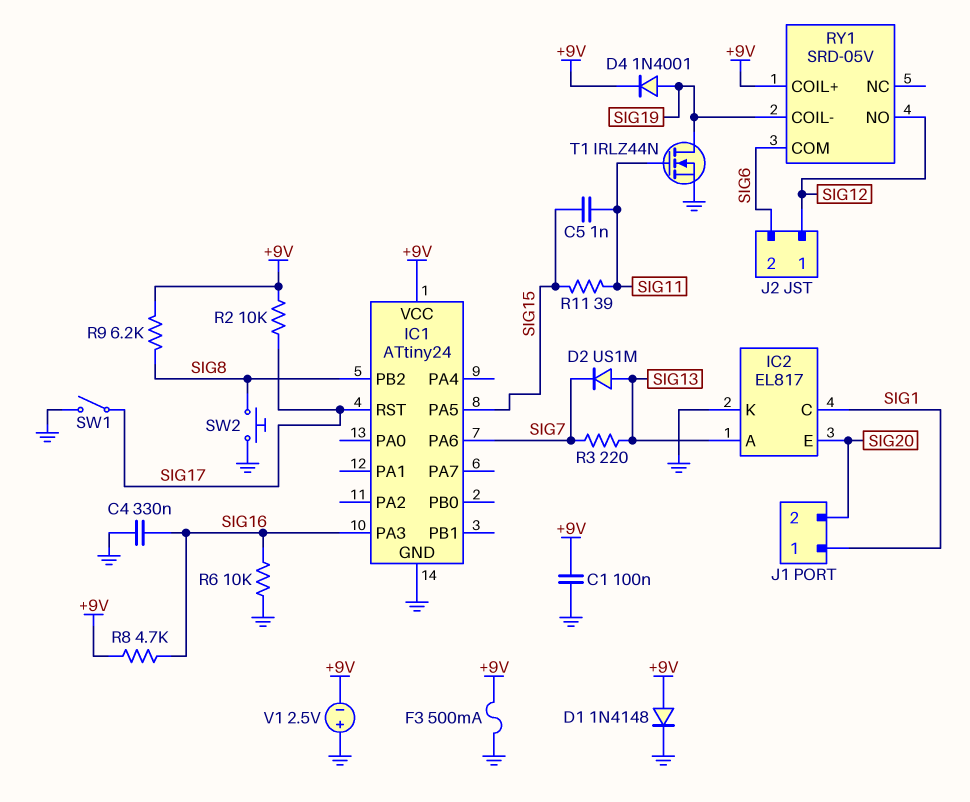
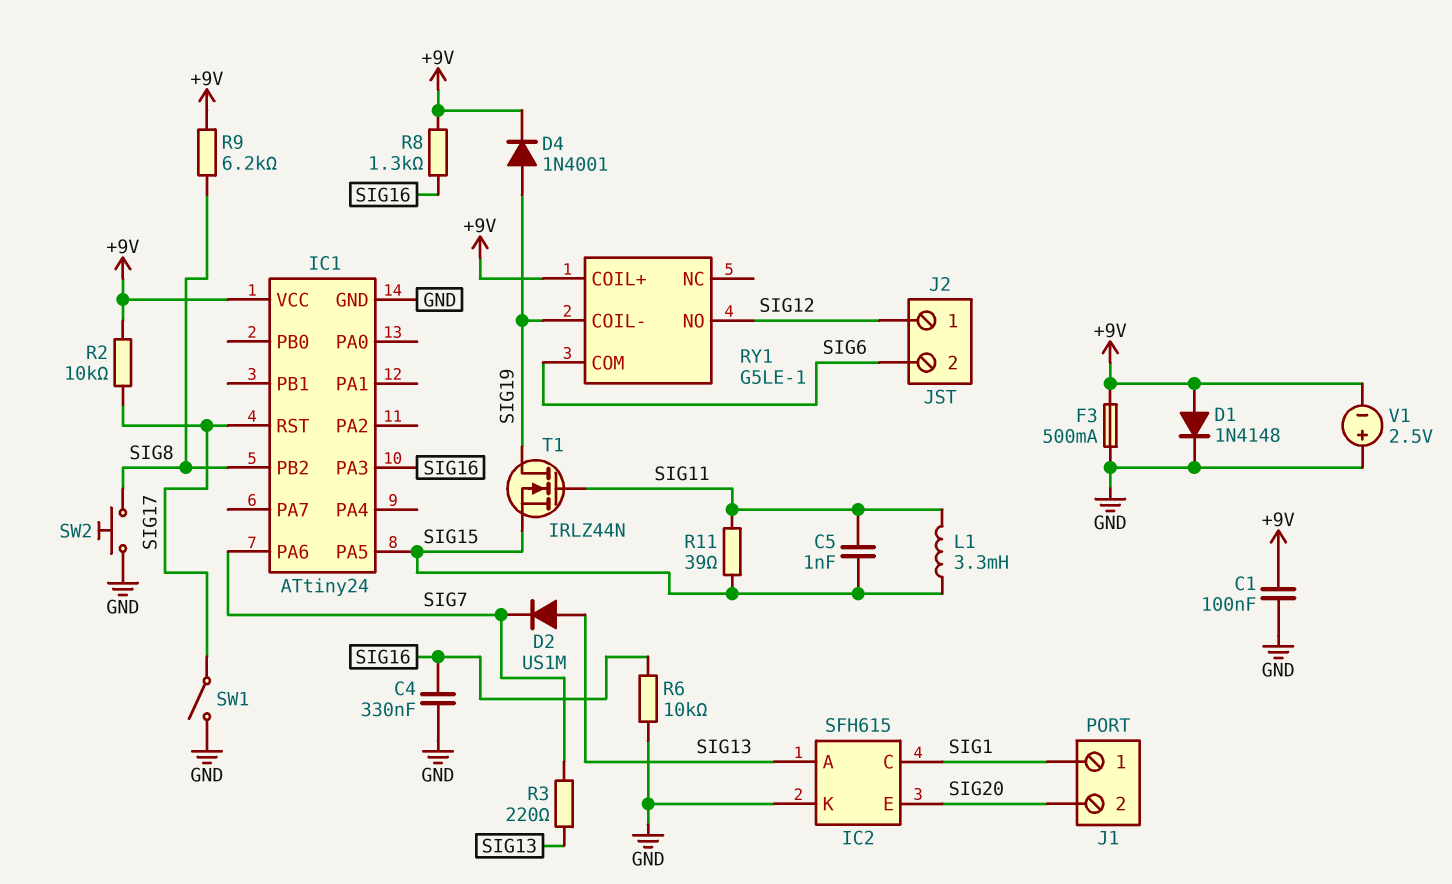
IC2: EL817 -> SFH615
L1: none -> 3.3mH (SIG11, SIG15)
R8: 4.7k (+9V, SIG16) -> 1.3k (+9V, SIG16)
RY1: SRD-05V -> G5LE-1
T1: NMOS IRLZ44N (G SIG11, D SIG19, S GND) -> NMOS IRLZ44N (G SIG11, D SIG19, S SIG15)

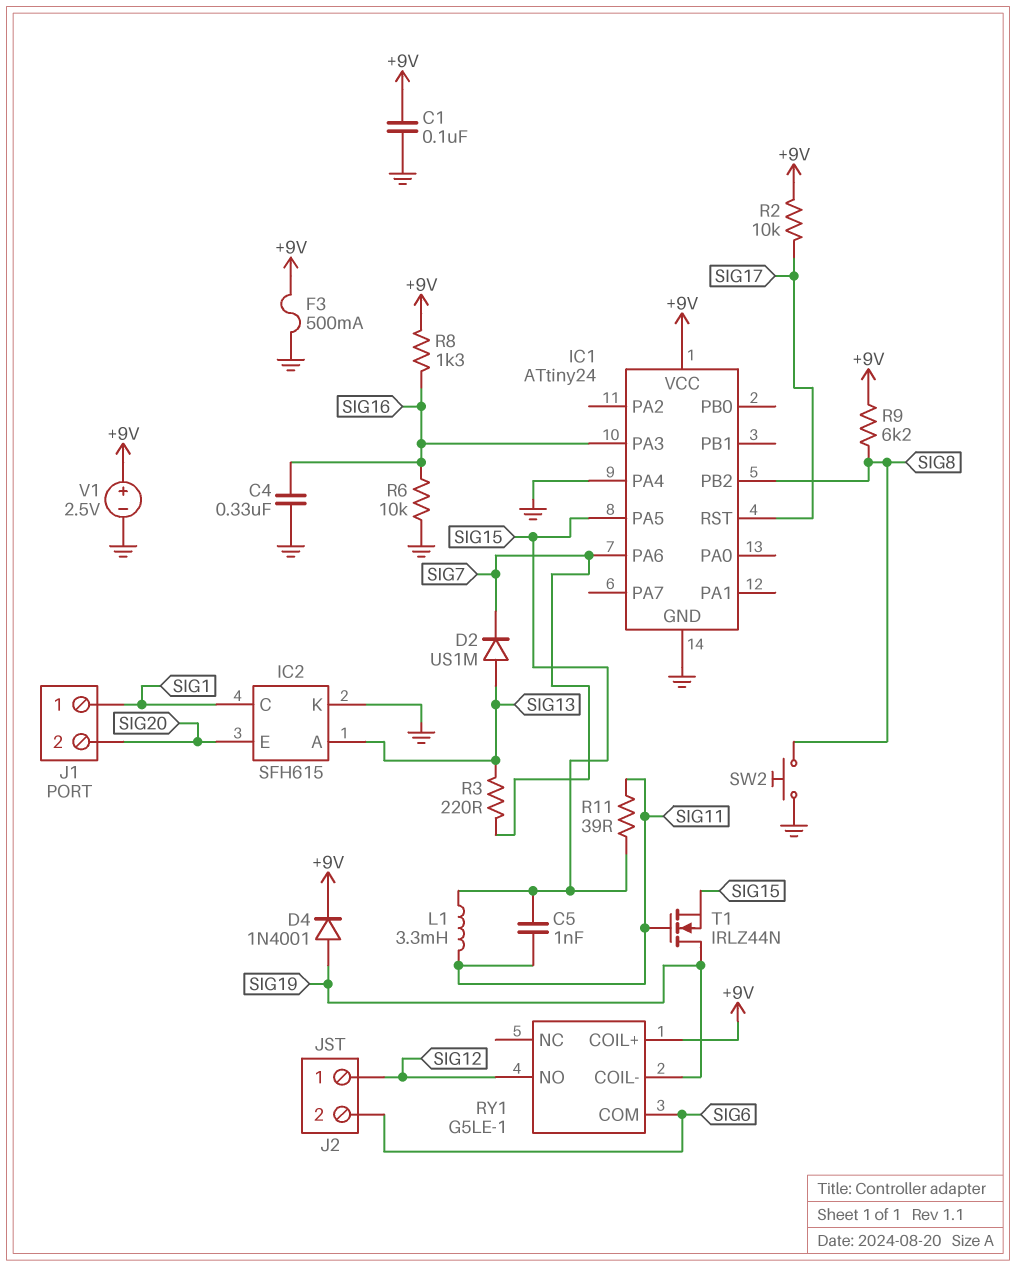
D1: diode 1N4148 (A +9V, K GND) -> none
IC1 pin PA4: none -> GND
SW1: switch (GND, SIG17) -> none
V1: 2.5V (plus GND, minus +9V) -> 2.5V (plus +9V, minus GND)

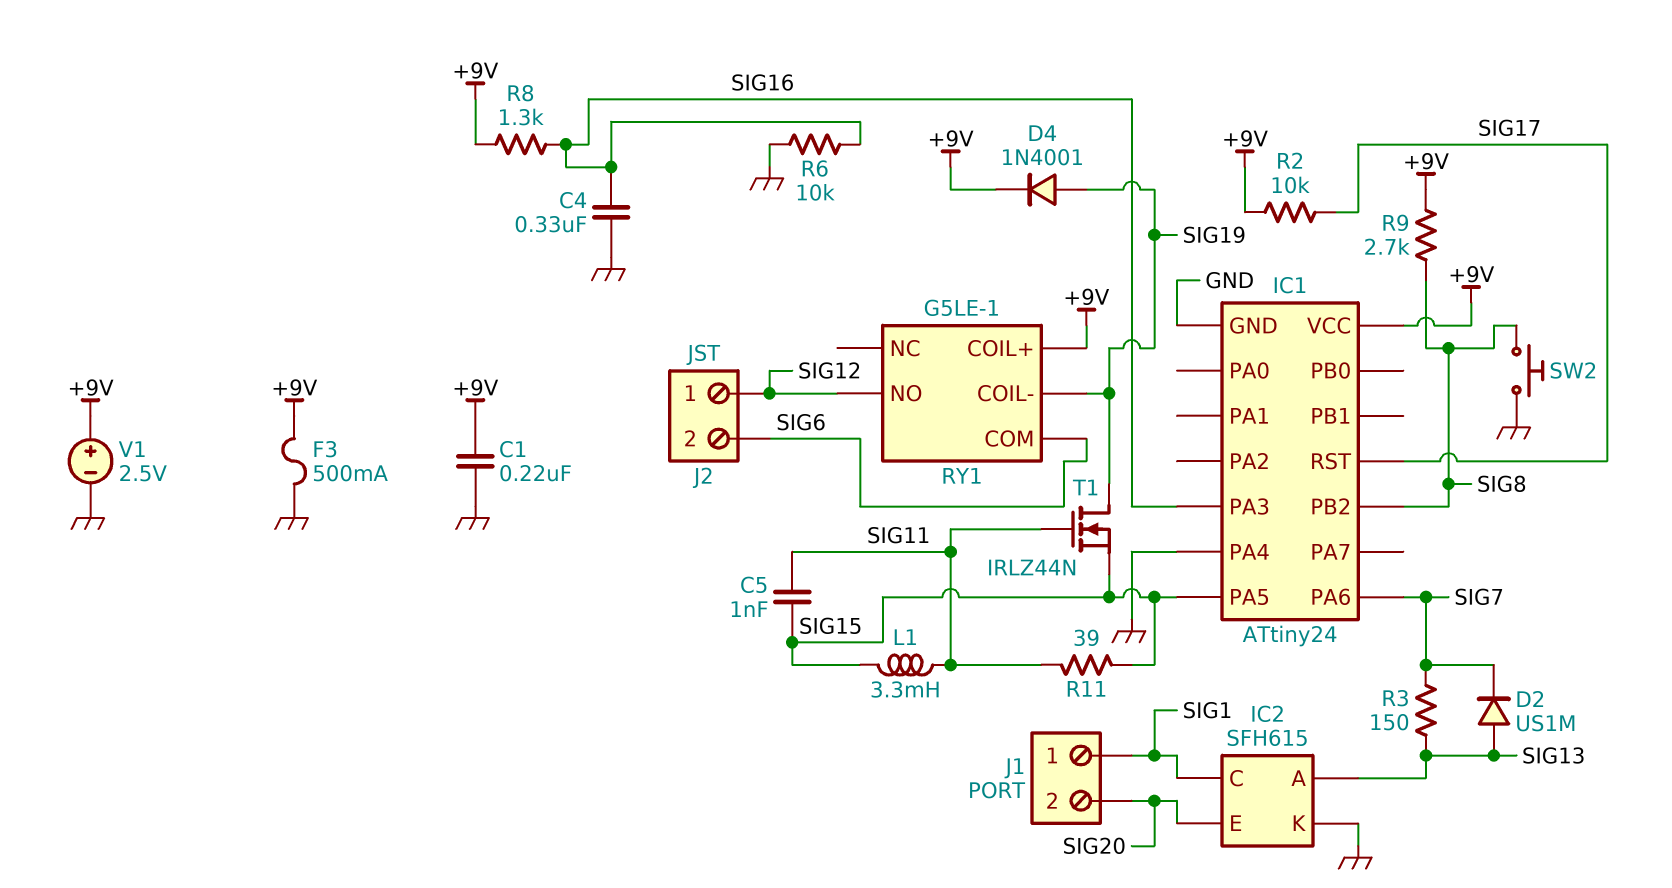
C1: 100nF (+9V, GND) -> 220nF (+9V, GND)
R3: 220 (SIG7, SIG13) -> 150 (SIG7, SIG13)
R9: 6.2k (+9V, SIG8) -> 2.7k (+9V, SIG8)

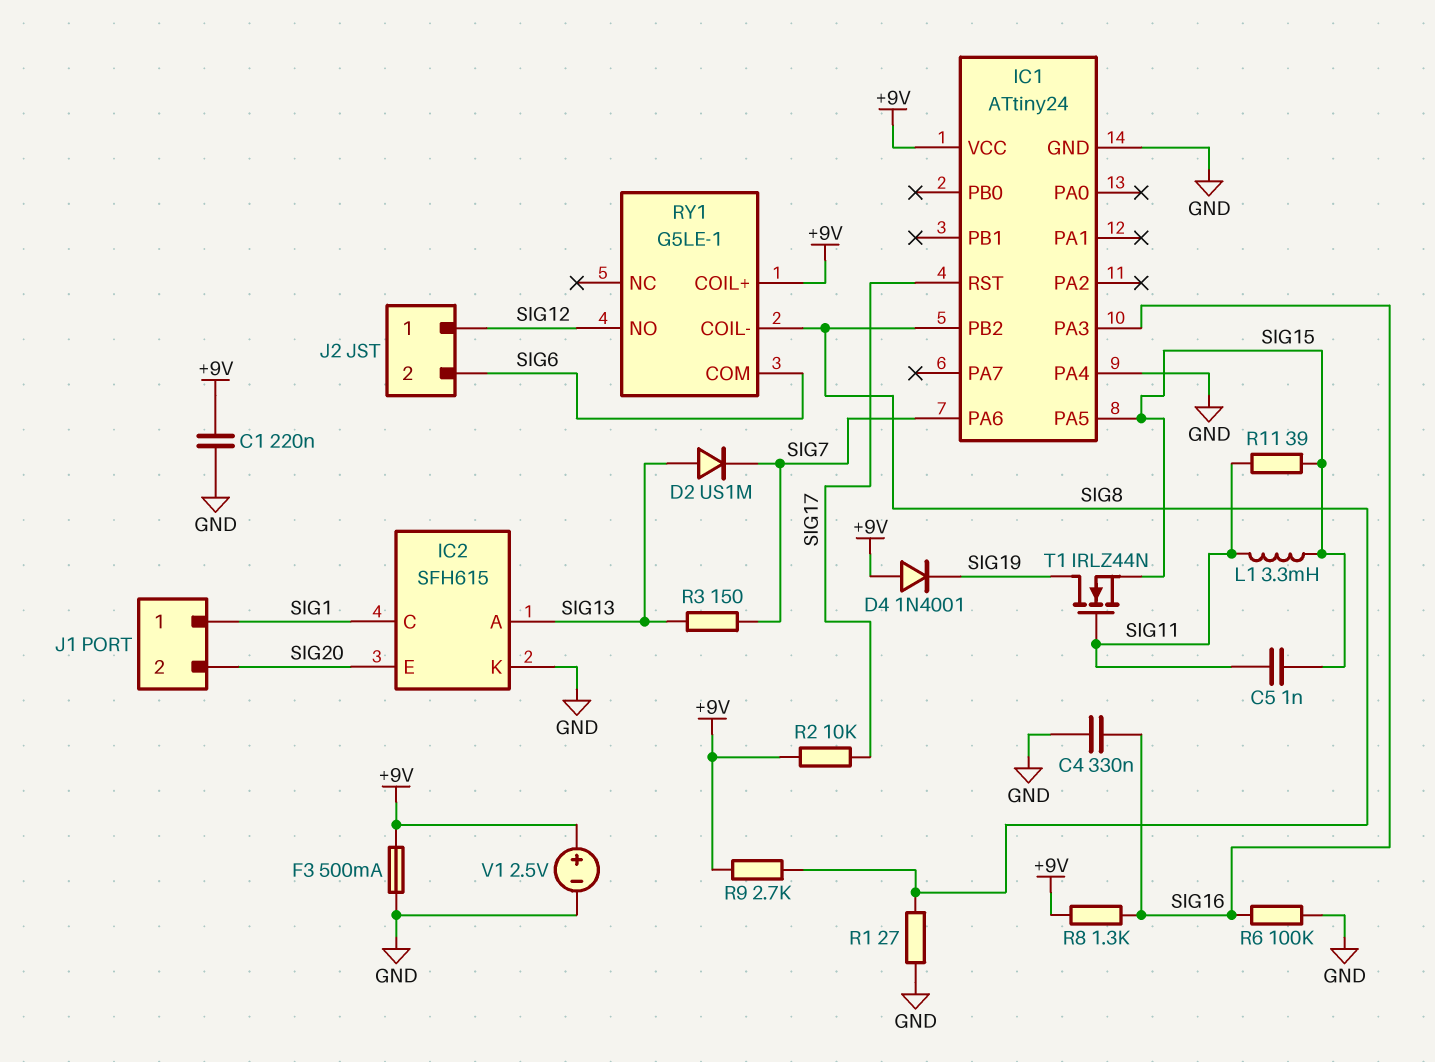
D4: diode 1N4001 (A SIG19, K +9V) -> diode 1N4001 (A +9V, K SIG19)
R1: none -> 27 (GND, SIG8)
R6: 10k (GND, SIG16) -> 100k (GND, SIG16)
RY1 pin COIL-: SIG19 -> SIG8
SW2: button (GND, SIG8) -> none

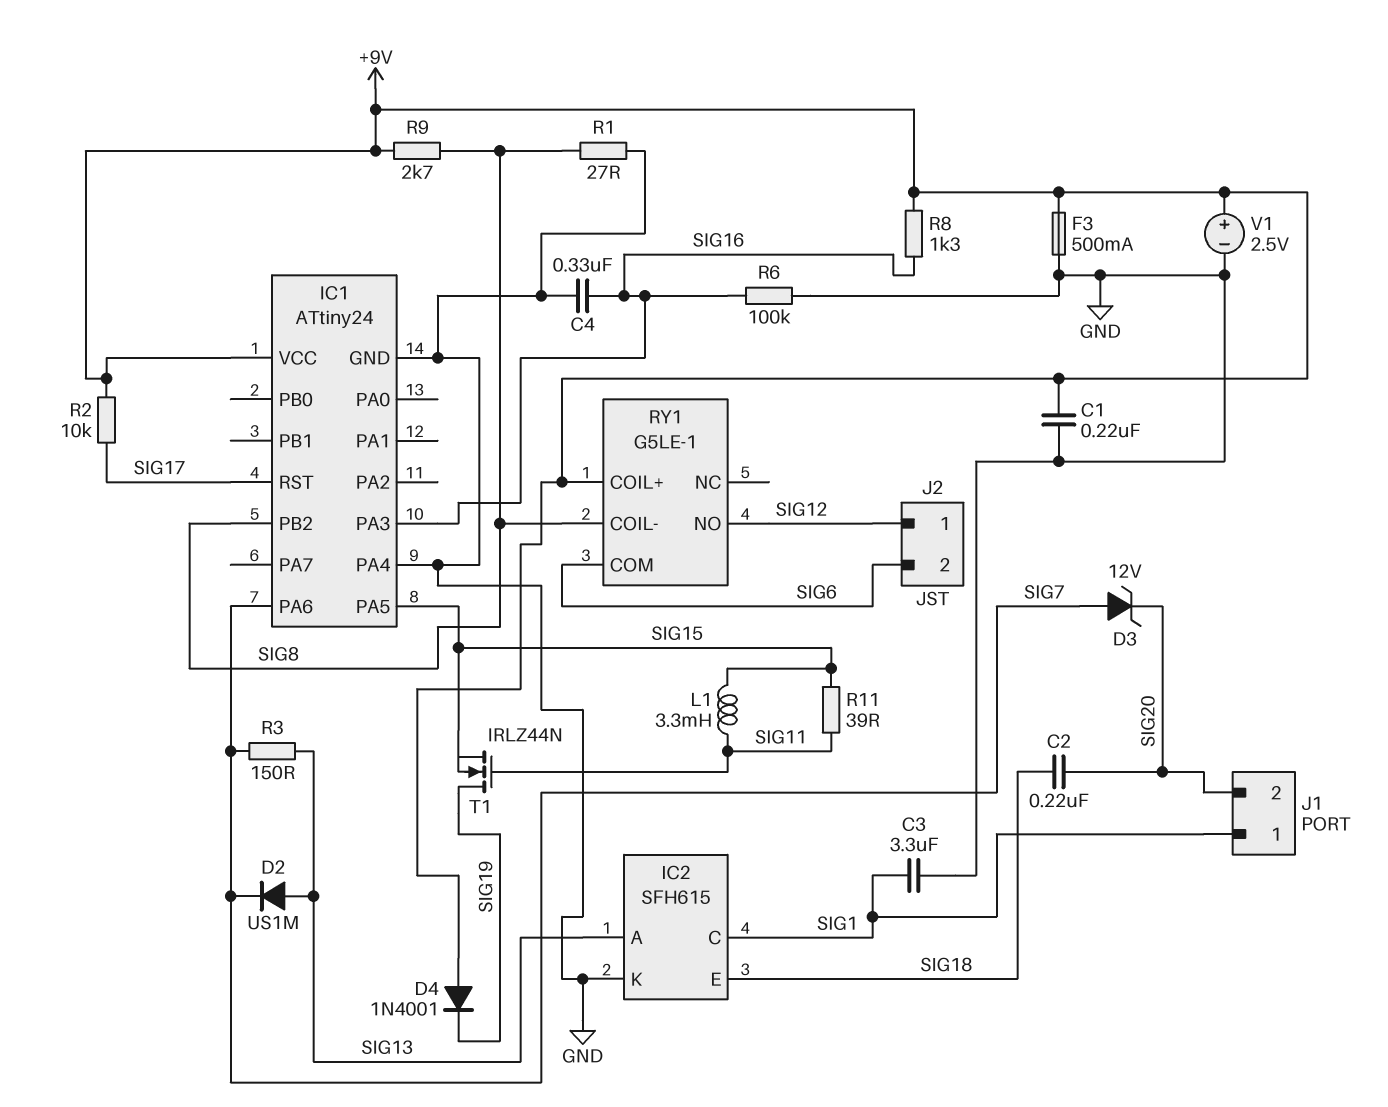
C2: none -> 220nF (SIG18, SIG20)
C3: none -> 3.3uF (GND, SIG1)
C5: 1nF (SIG11, SIG15) -> none
D3: none -> zener 12V (A SIG7, K SIG20)
IC2 pin E: SIG20 -> SIG18

